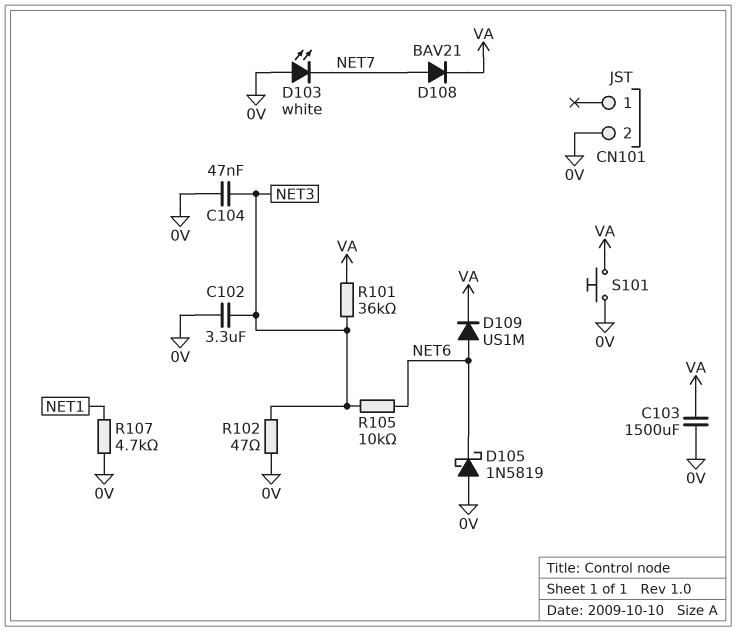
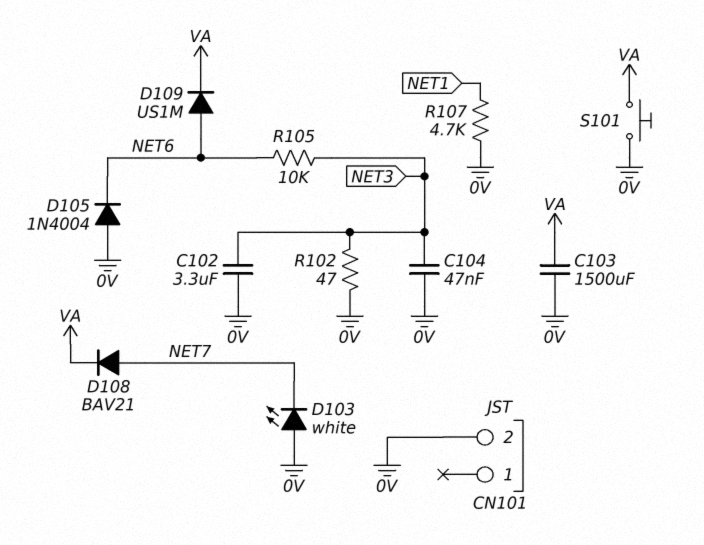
D105: schottky 1N5819 (A 0V, K NET6) -> diode 1N4004 (A 0V, K NET6)
R101: 36k (NET3, VA) -> none

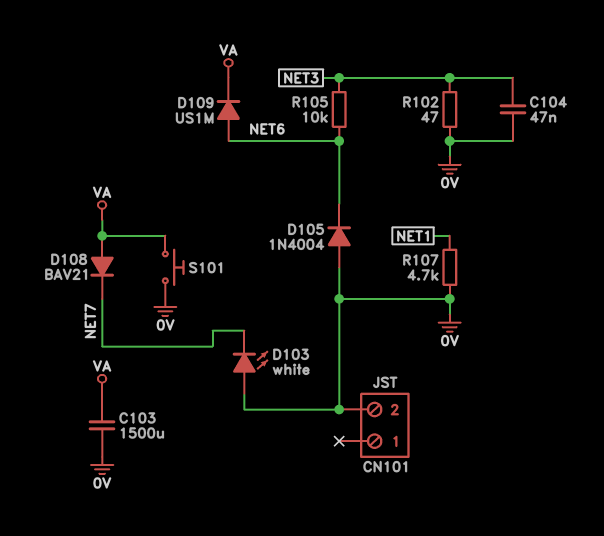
C102: 3.3uF (0V, NET3) -> none
D108: diode BAV21 (A NET7, K VA) -> diode BAV21 (A VA, K NET7)

